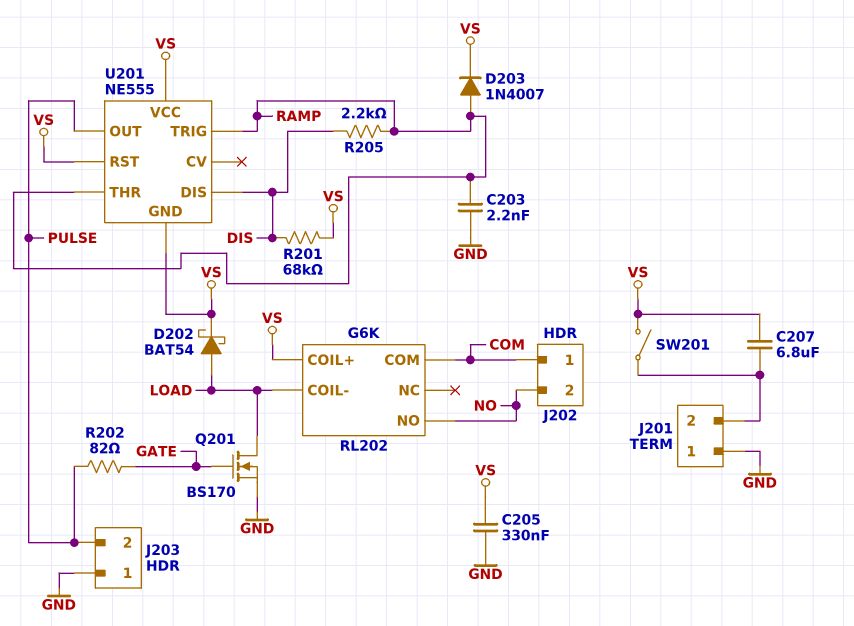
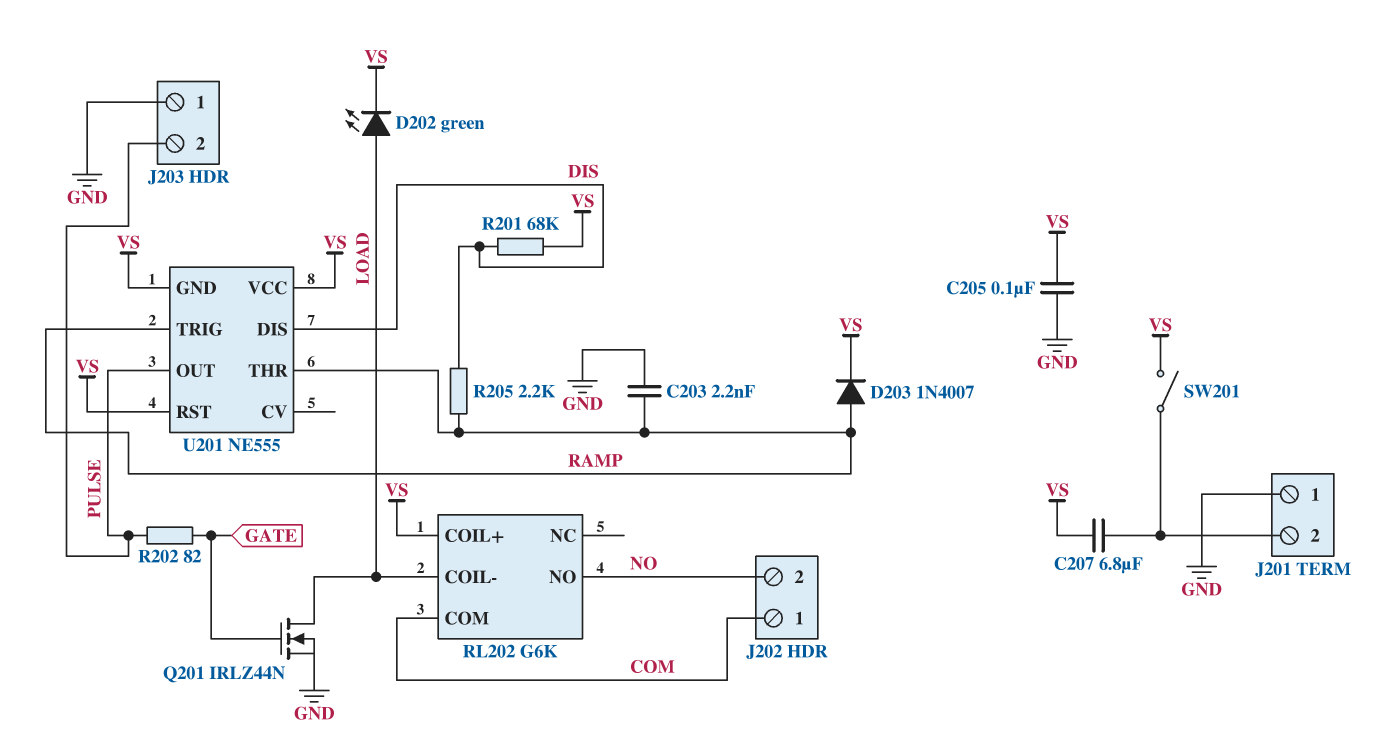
C205: 330nF (GND, VS) -> 100nF (GND, VS)
D202: schottky BAT54 (A LOAD, K VS) -> LED green (A LOAD, K VS)
Q201: NMOS BS170 (G GATE, D LOAD, S GND) -> NMOS IRLZ44N (G GATE, D LOAD, S GND)

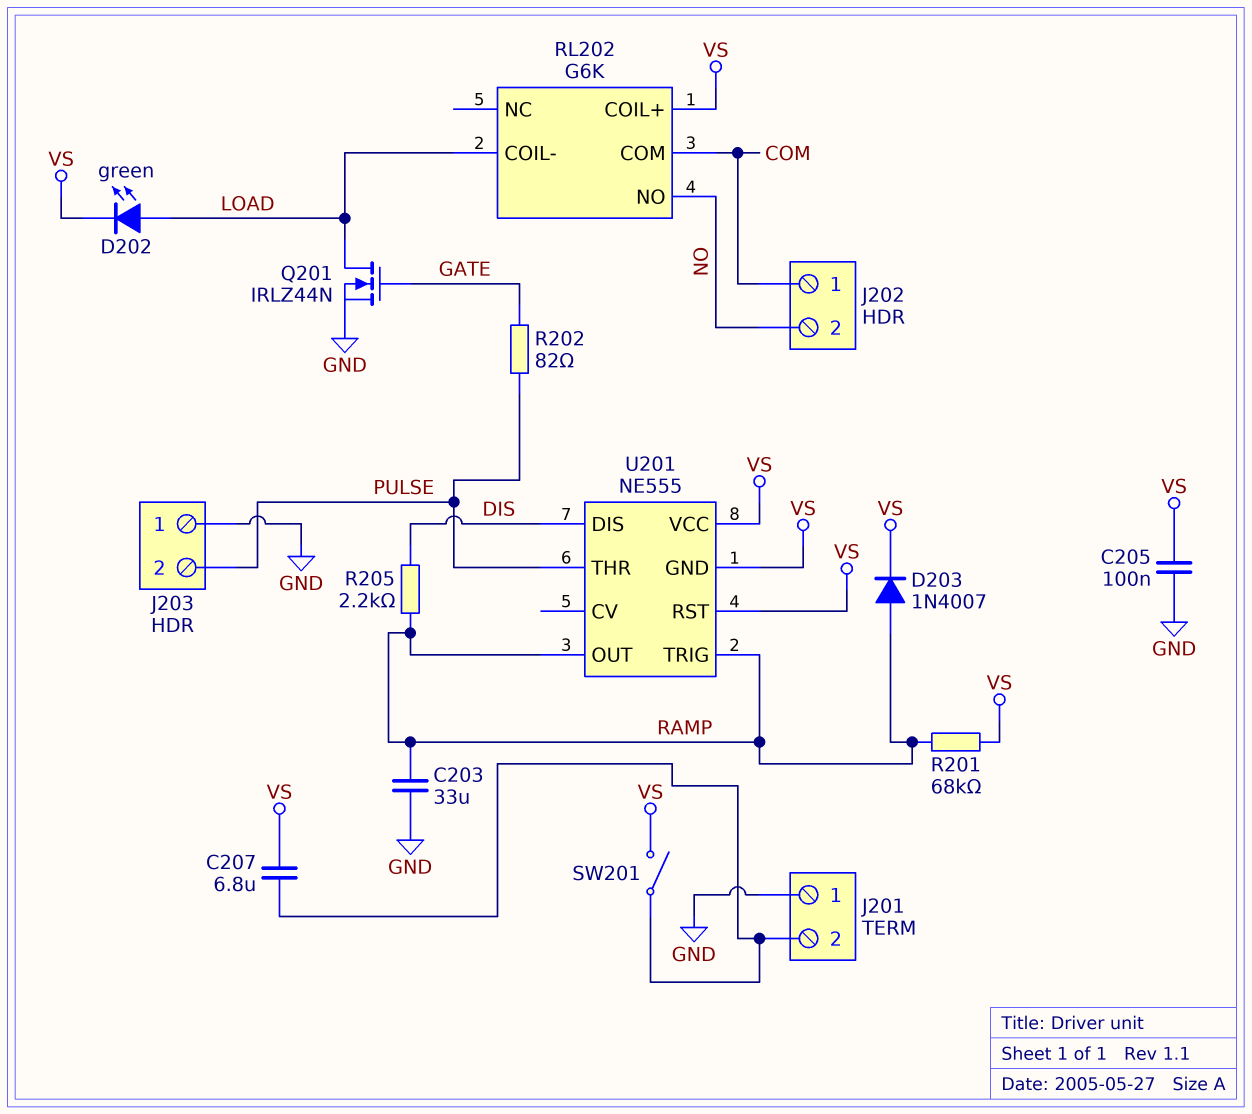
C203: 2.2nF (GND, RAMP) -> 33uF (GND, RAMP)
R201: 68k (DIS, VS) -> 68k (RAMP, VS)
U201 pin OUT: PULSE -> RAMP
U201 pin THR: RAMP -> PULSE

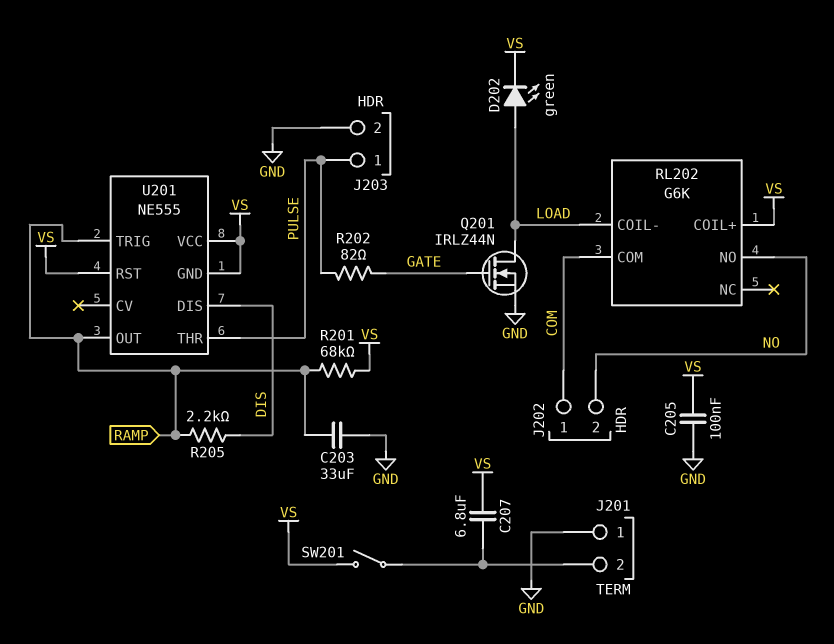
D203: diode 1N4007 (A RAMP, K VS) -> none
J203 pin 1: GND -> PULSE
J203 pin 2: PULSE -> GND

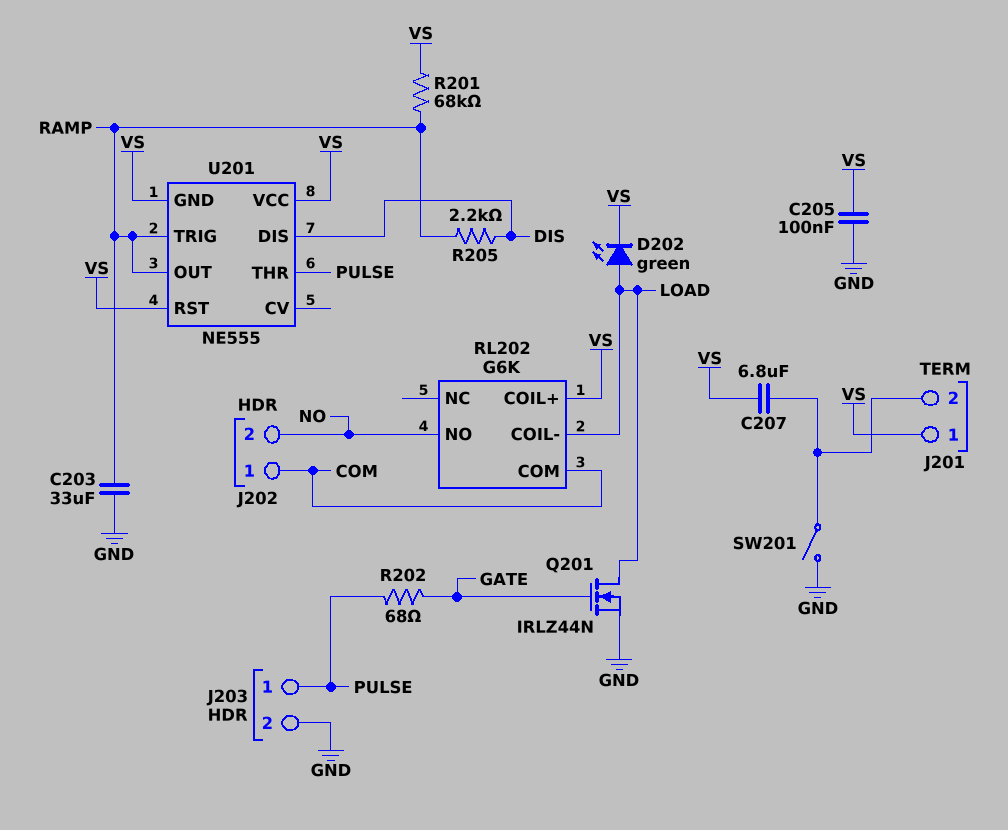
J201 pin 1: GND -> VS
R202: 82 (GATE, PULSE) -> 68 (GATE, PULSE)
SW201: switch (J201/2, VS) -> switch (GND, J201/2)

